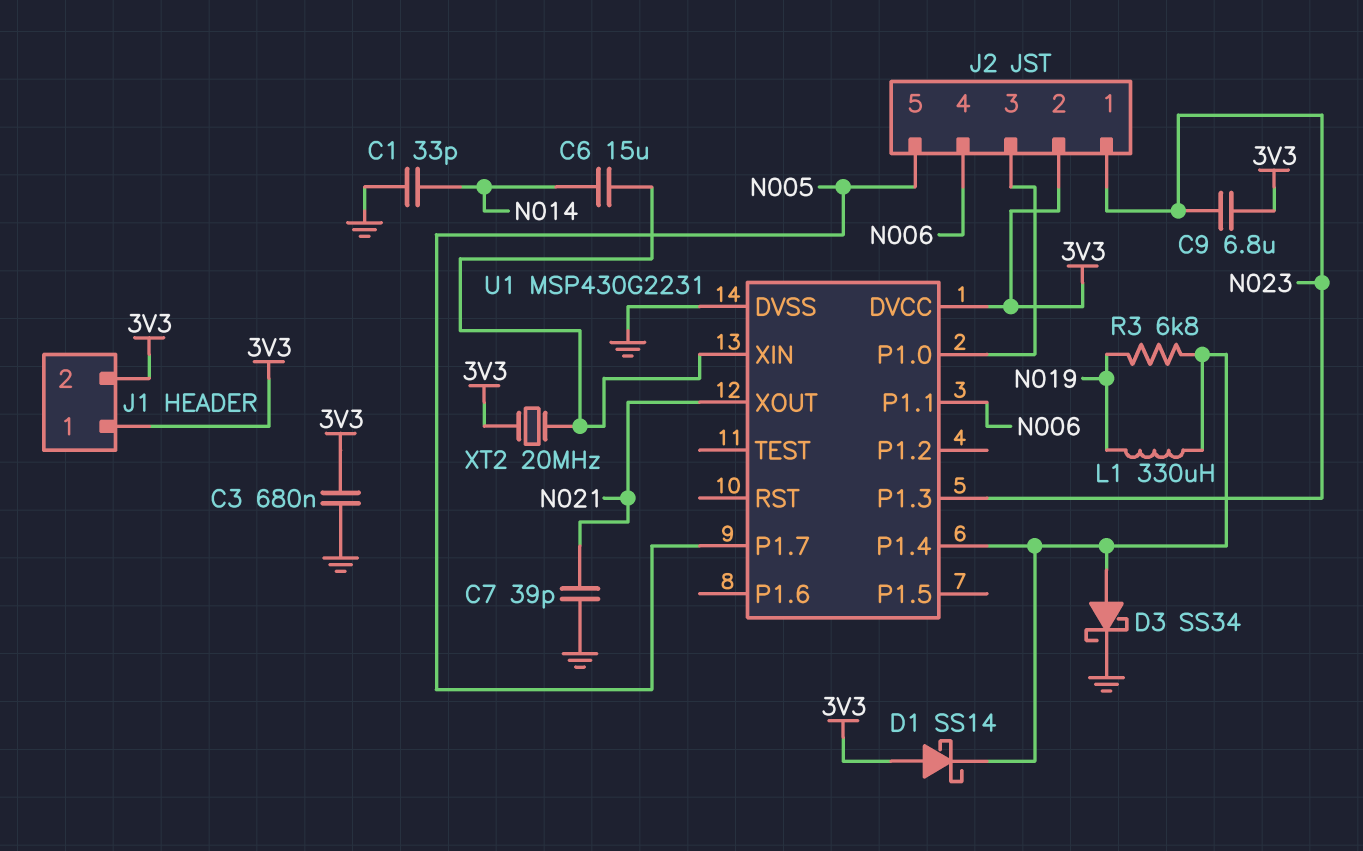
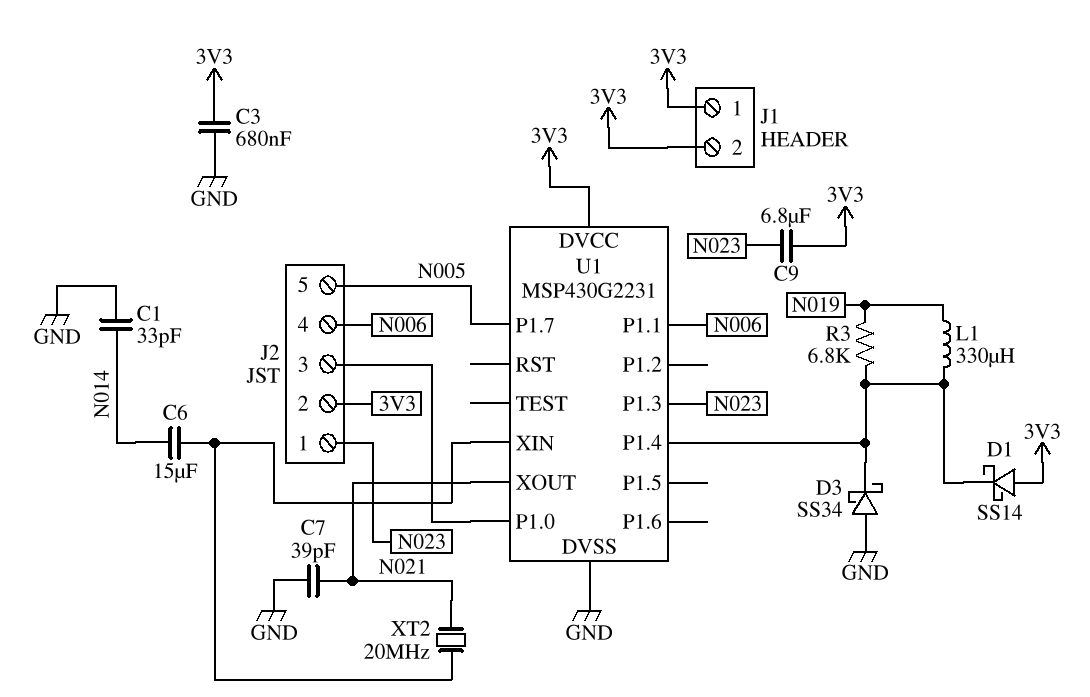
D3: schottky SS34 (A U1/P1.4, K GND) -> schottky SS34 (A GND, K U1/P1.4)
XT2: 20MHz (3V3, U1/XIN) -> 20MHz (N021, U1/XIN)

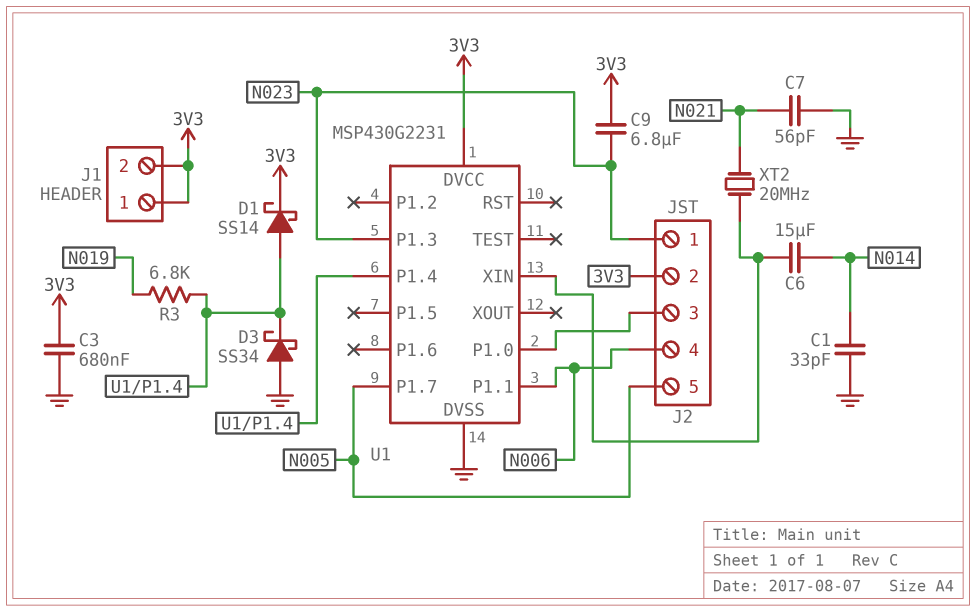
C7: 39pF (GND, N021) -> 56pF (GND, N021)
D1: schottky SS14 (A 3V3, K U1/P1.4) -> schottky SS14 (A U1/P1.4, K 3V3)
L1: 330uH (N019, U1/P1.4) -> none
U1 pin XOUT: N021 -> none

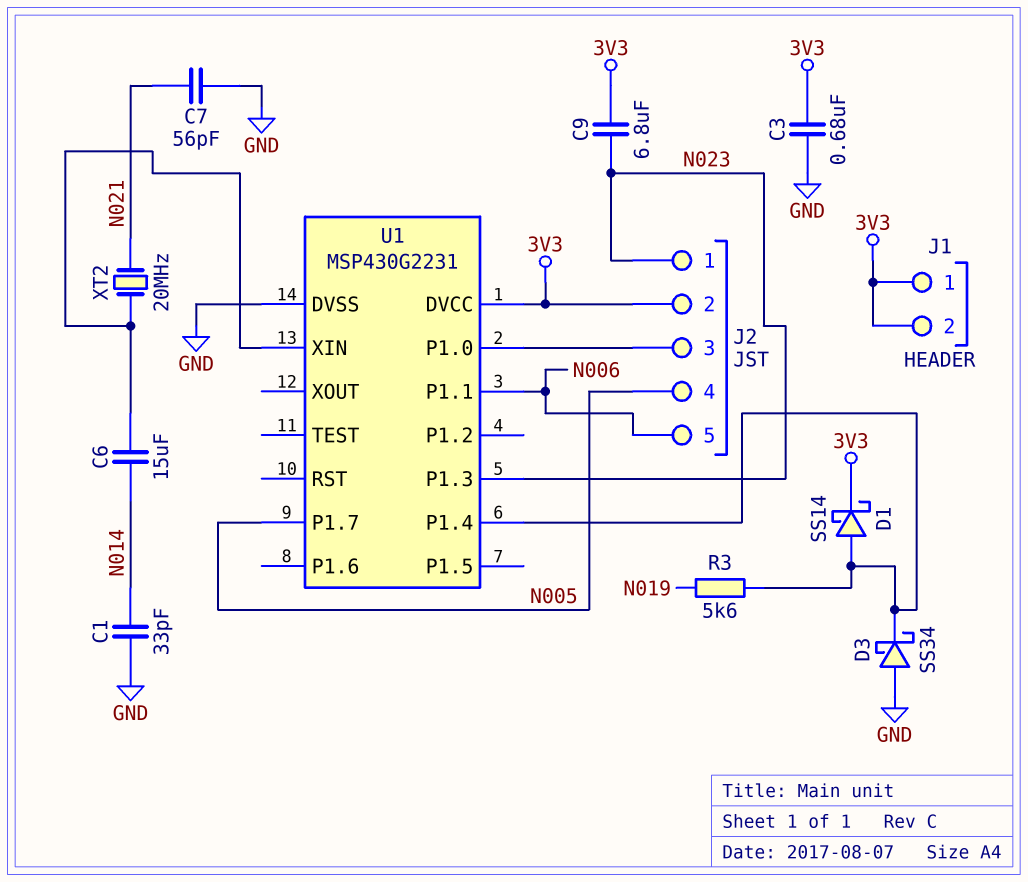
J2 pin 4: N006 -> N005
J2 pin 5: N005 -> N006
R3: 6.8k (N019, U1/P1.4) -> 5.6k (N019, U1/P1.4)

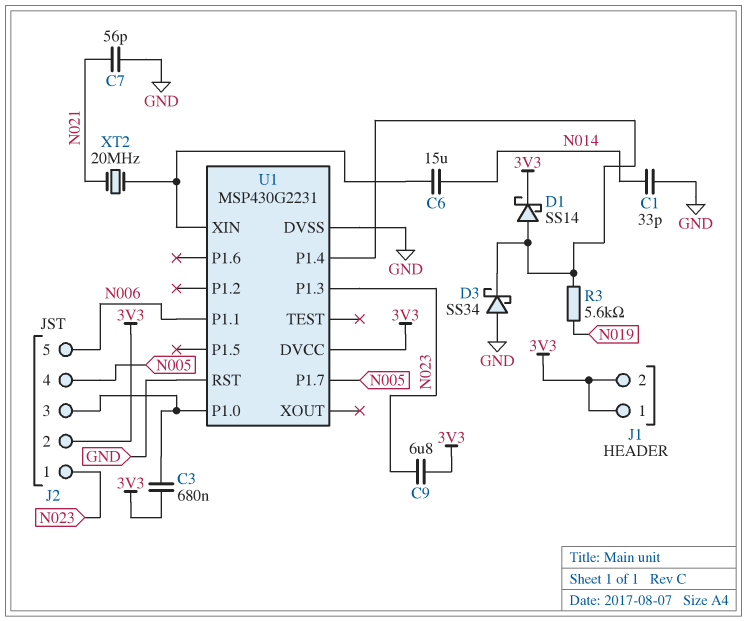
C3: 680nF (3V3, GND) -> 680nF (3V3, J2/3)
U1 pin RST: none -> GND

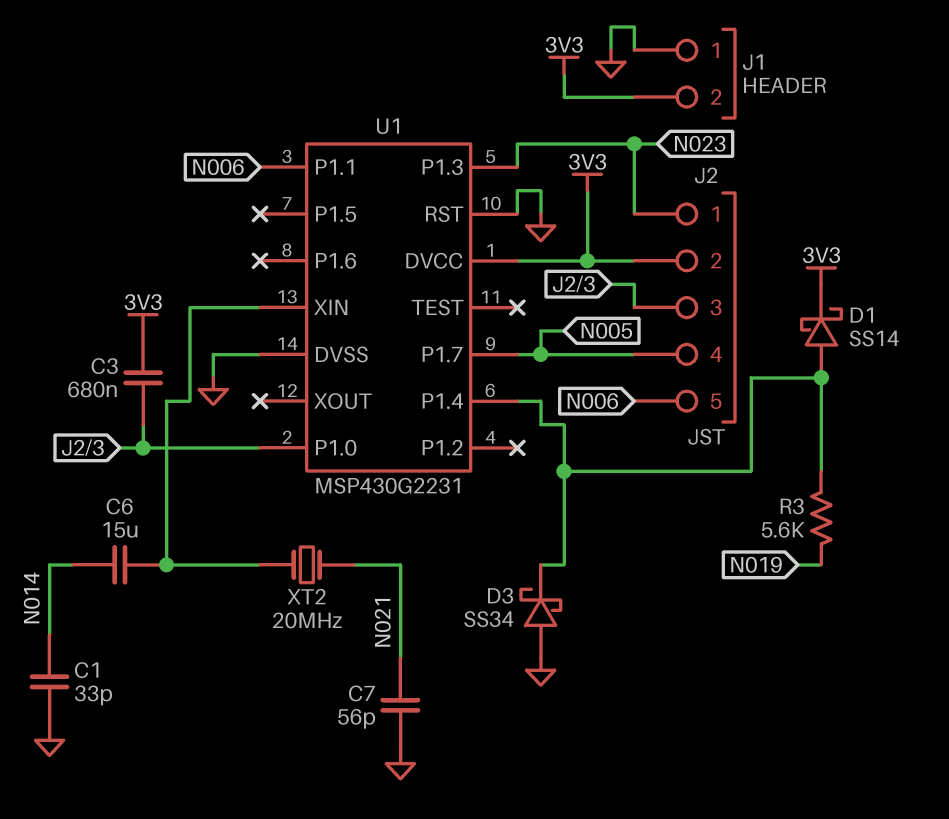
C9: 6.8uF (3V3, N023) -> none
J1 pin 1: 3V3 -> GND

